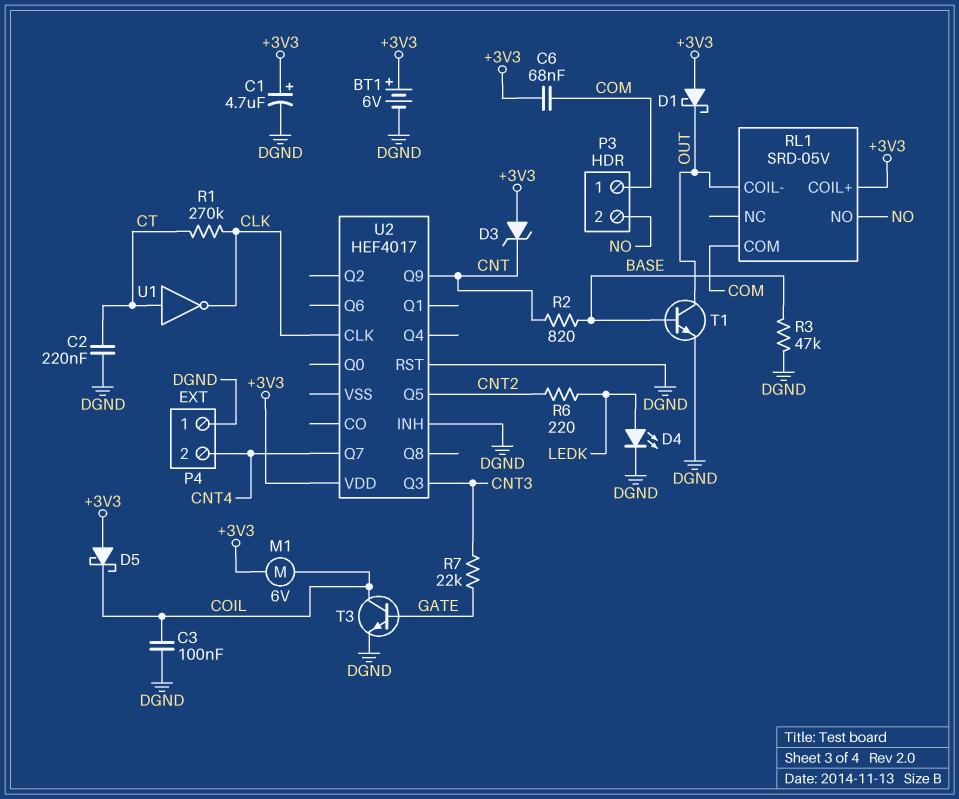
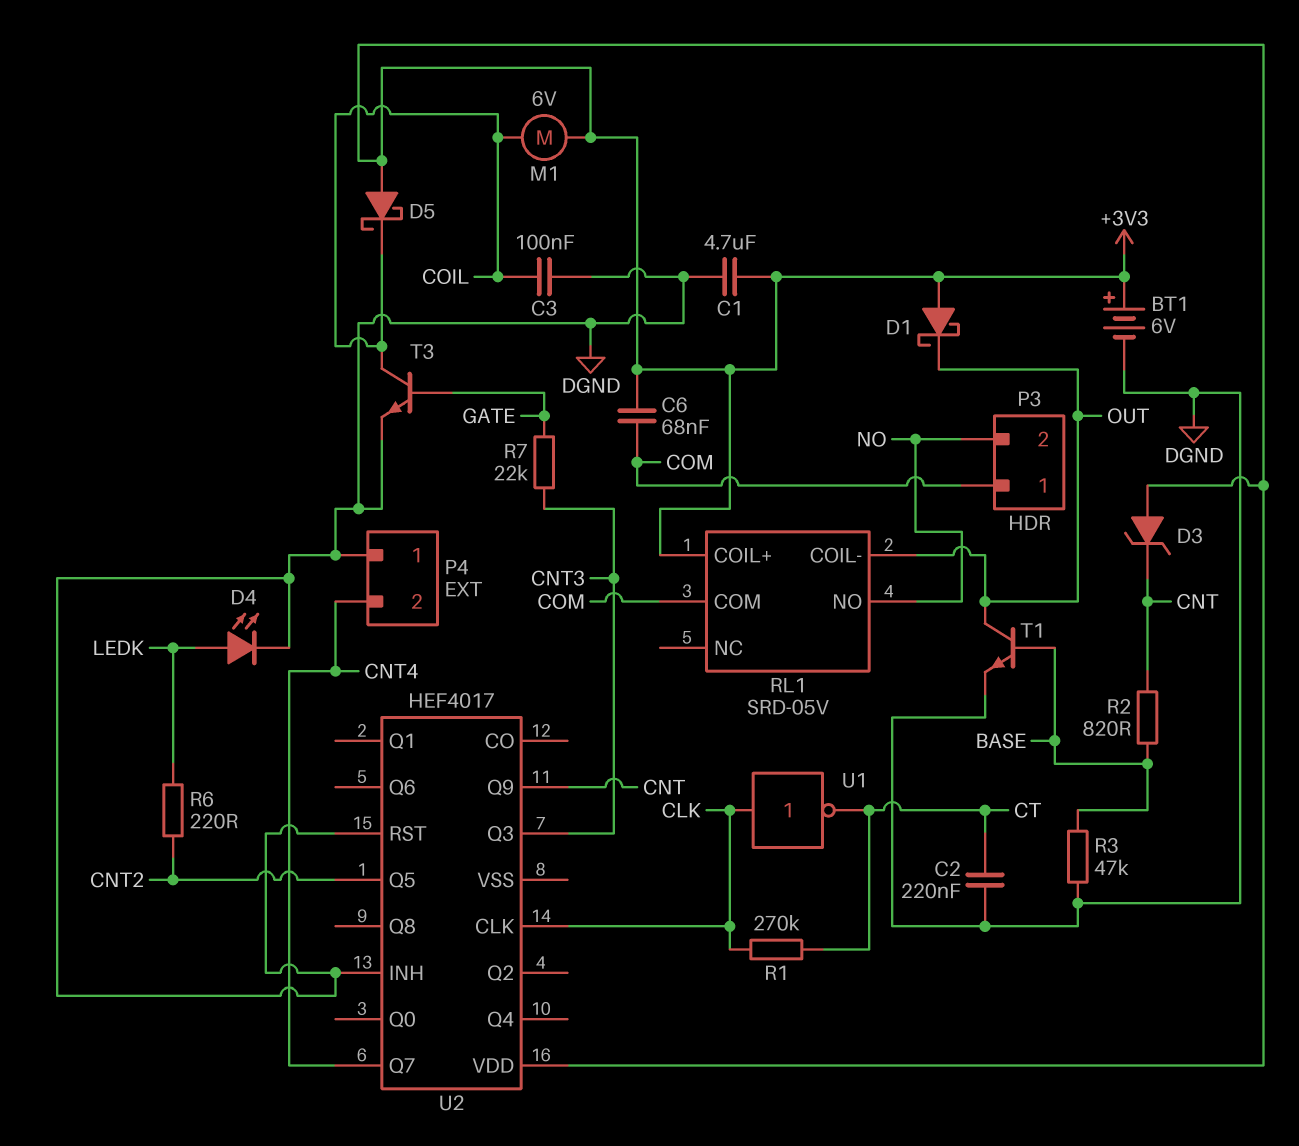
C1: 4.7uF (plus +3V3, minus DGND) -> 4.7uF (+3V3, DGND)
U1: NOT (in CT, out CLK) -> NOT (in CLK, out CT)

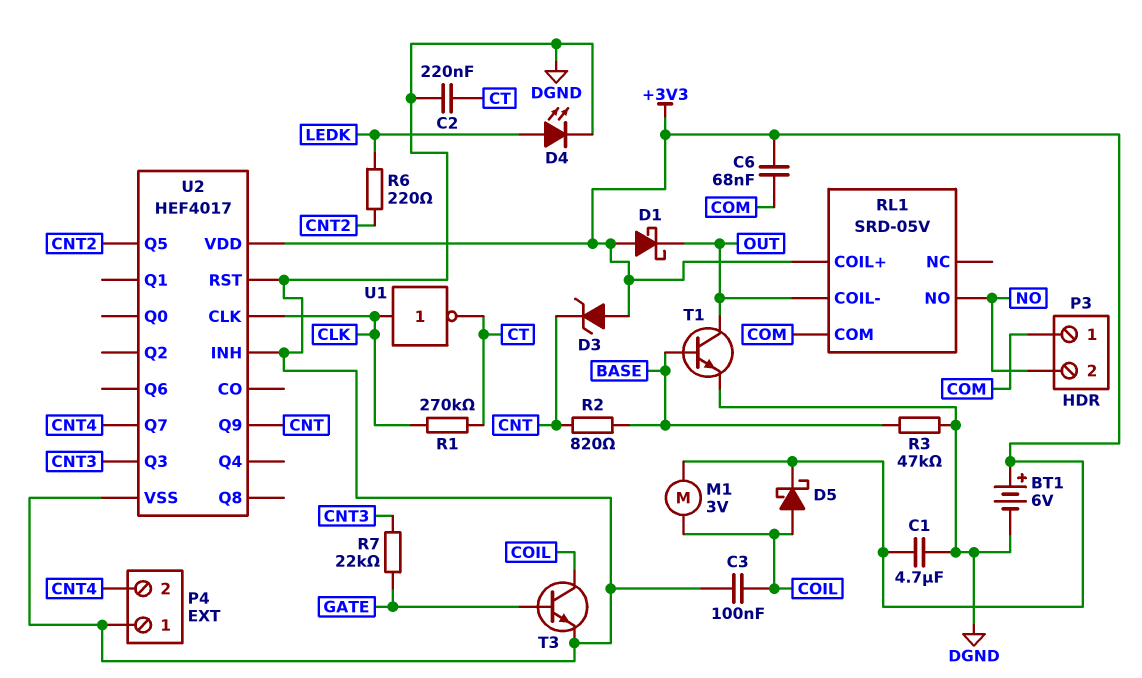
D5: schottky (A +3V3, K COIL) -> schottky (A COIL, K +3V3)
M1: motor 6V (+3V3, COIL) -> motor 3V (+3V3, COIL)
U2 pin VSS: none -> DGND

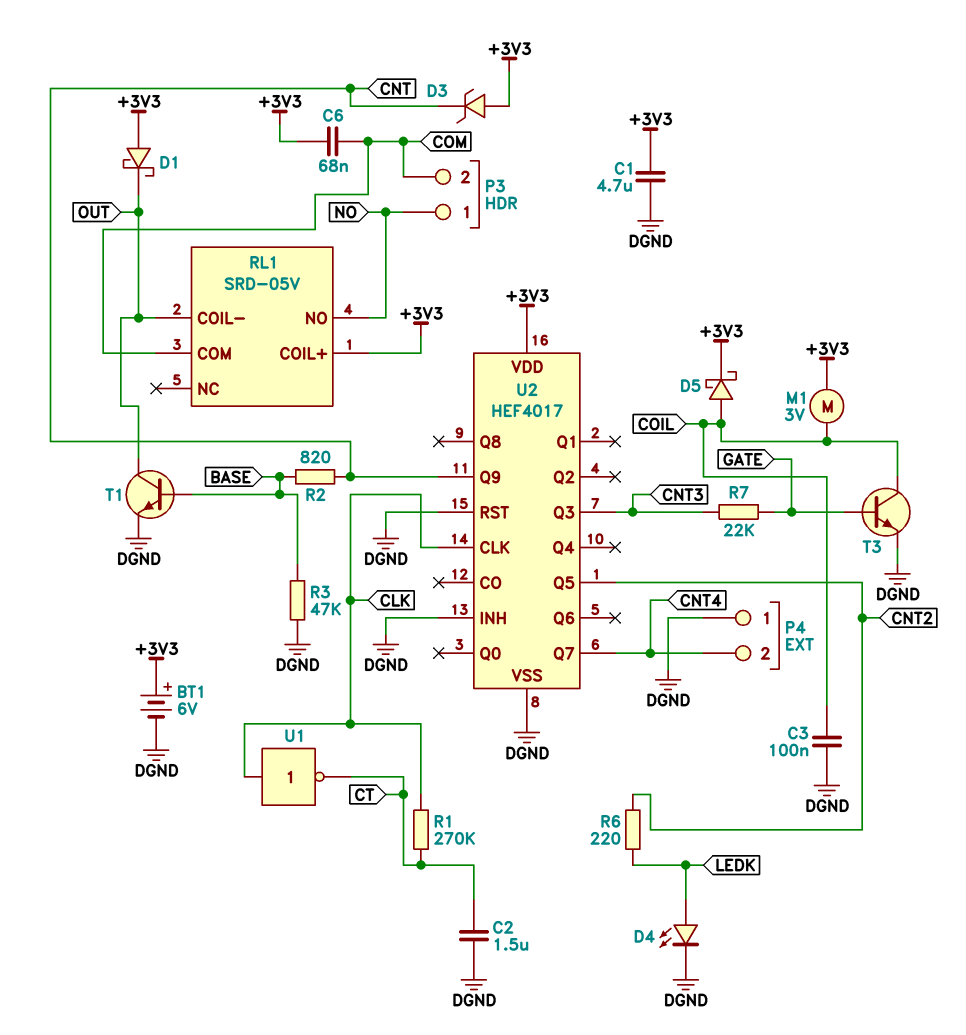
C2: 220nF (CT, DGND) -> 1.5uF (CT, DGND)
P3 pin 1: COM -> NO
P3 pin 2: NO -> COM

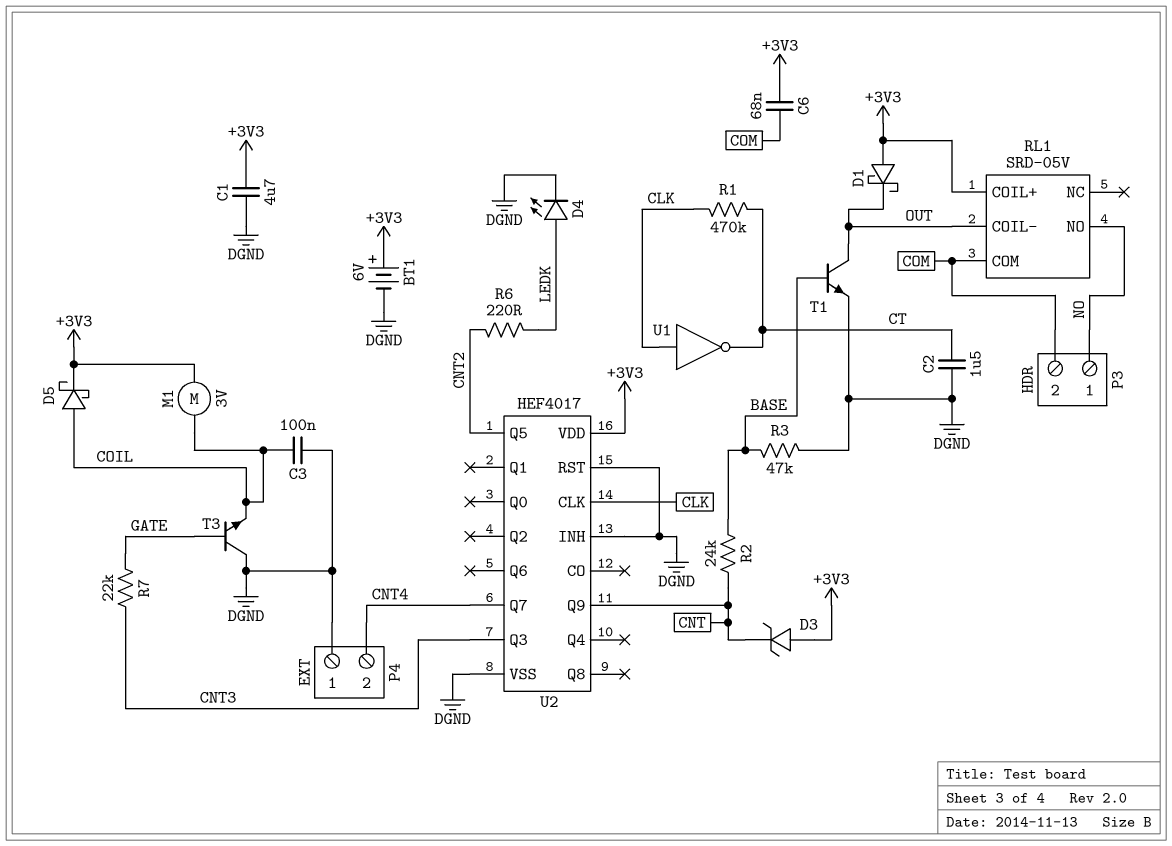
R1: 270k (CLK, CT) -> 470k (CLK, CT)
R2: 820 (BASE, CNT) -> 24k (BASE, CNT)
T3: NPN (B GATE, C COIL, E DGND) -> NPN (B GATE, C DGND, E COIL)

